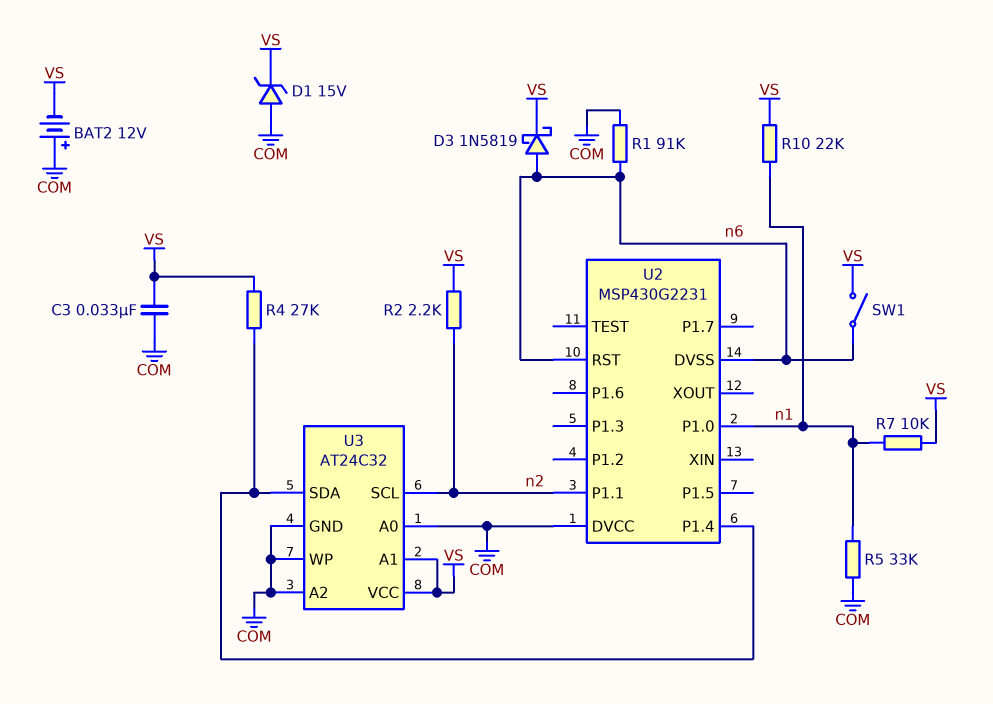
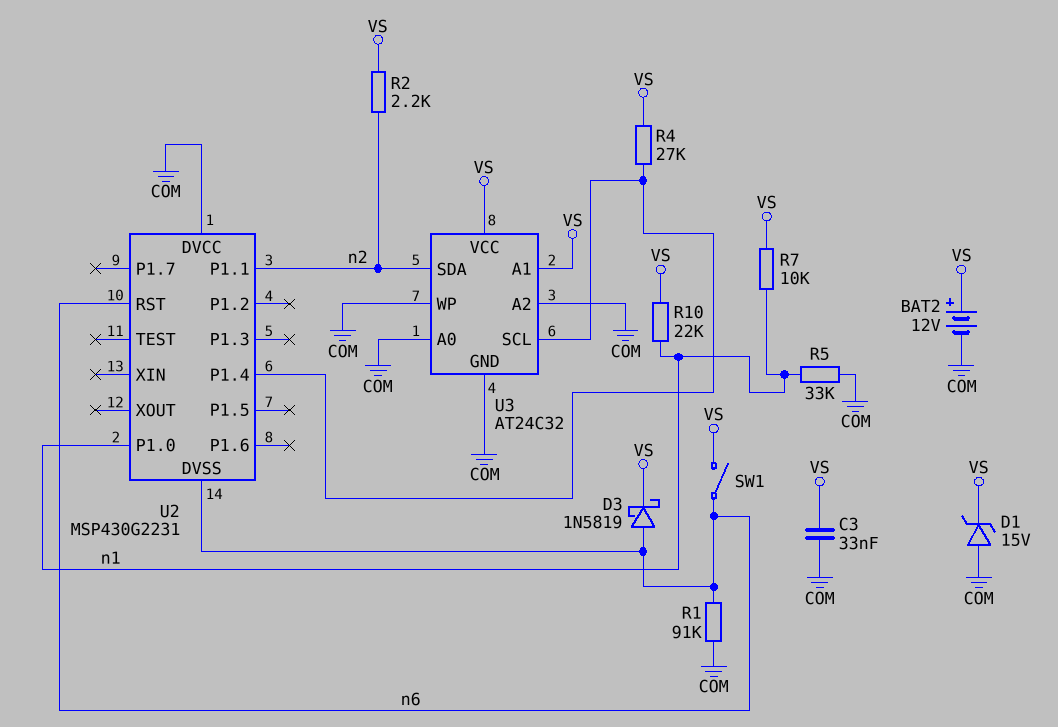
BAT2: 12V (plus COM, minus VS) -> 12V (plus VS, minus COM)
U3 pin SCL: n2 -> U2/P1.4
U3 pin SDA: U2/P1.4 -> n2

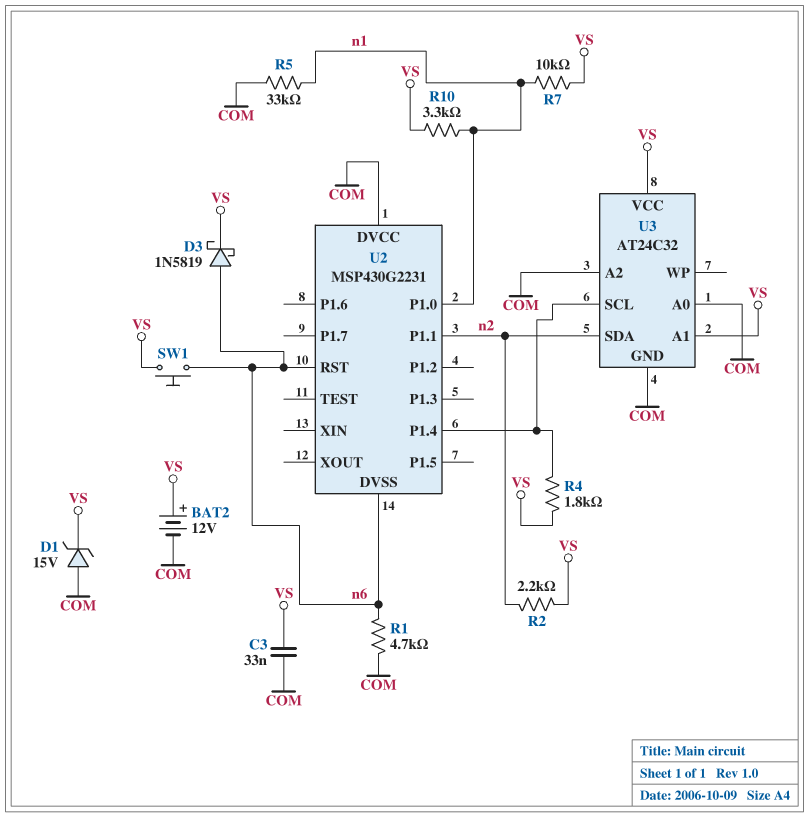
R1: 91k (COM, n6) -> 4.7k (COM, n6)
R4: 27k (U2/P1.4, VS) -> 1.8k (U2/P1.4, VS)
R10: 22k (VS, n1) -> 3.3k (VS, n1)
SW1: switch (VS, n6) -> button (VS, n6)
U3 pin WP: COM -> none

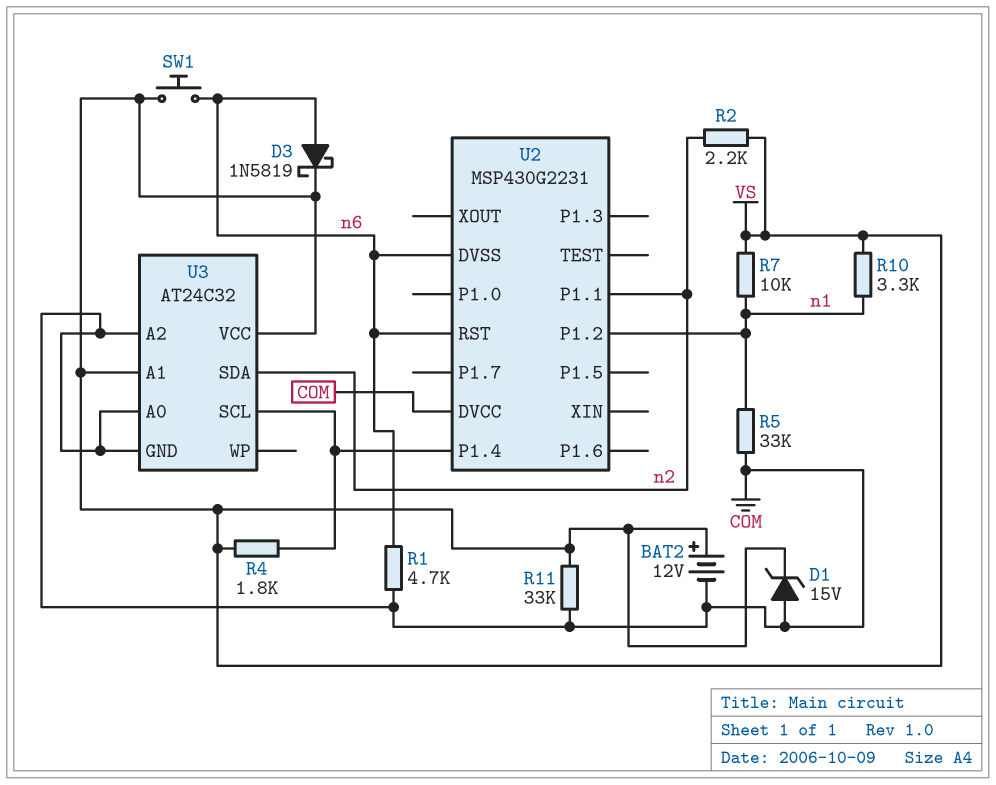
C3: 33nF (COM, VS) -> none
R11: none -> 33k (COM, VS)
U2 pin P1.0: n1 -> none
U2 pin P1.2: none -> n1

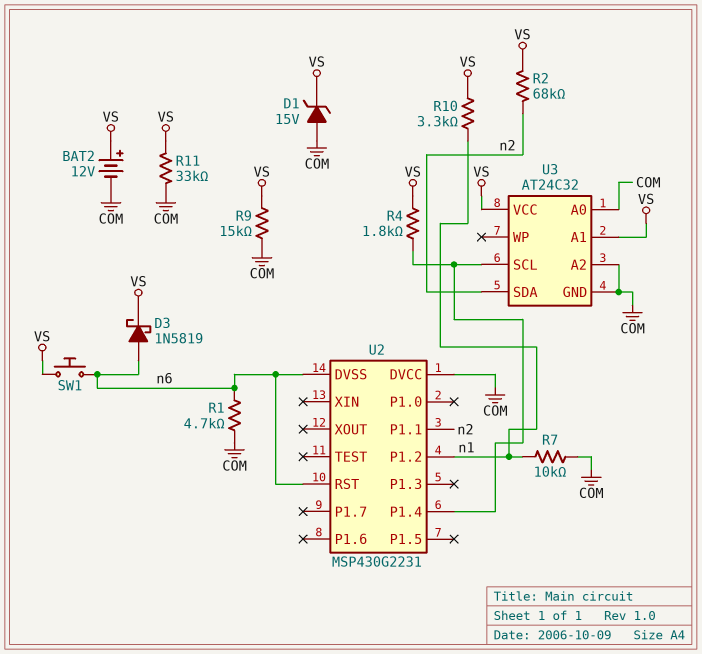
R2: 2.2k (VS, n2) -> 68k (VS, n2)
R5: 33k (COM, n1) -> none
R7: 10k (VS, n1) -> 10k (COM, n1)
R9: none -> 15k (COM, VS)

